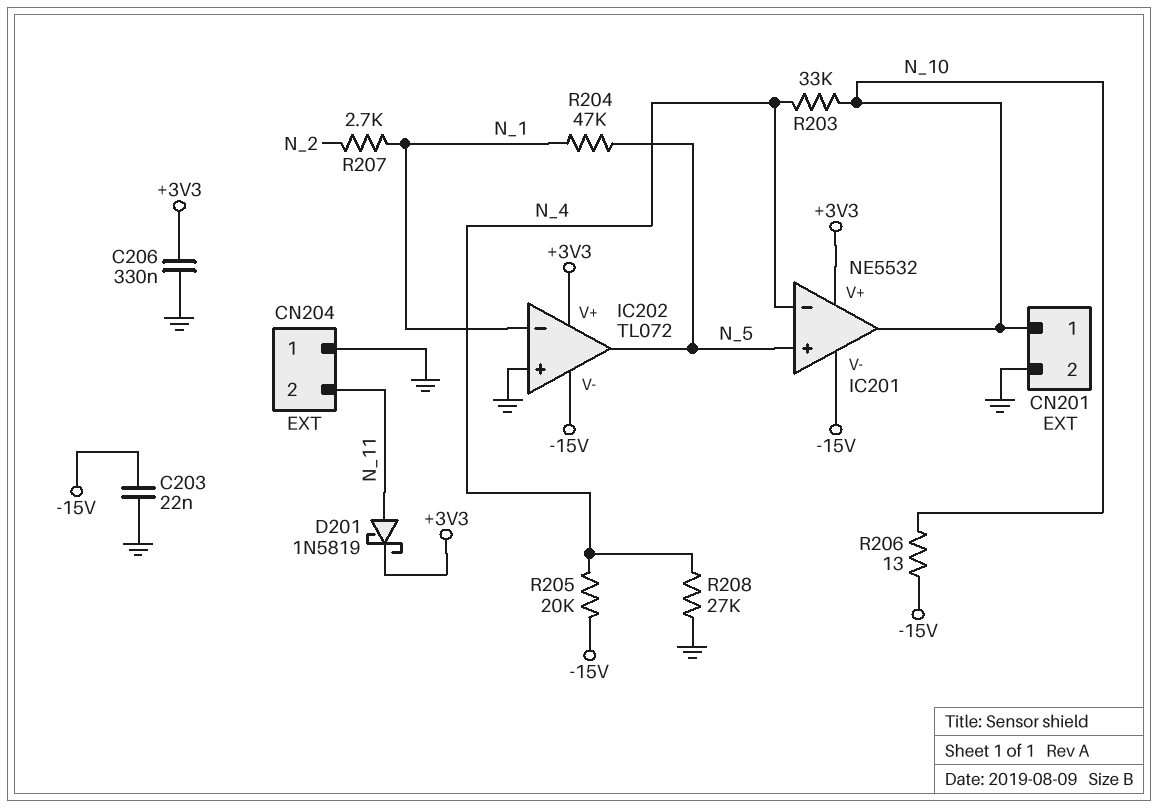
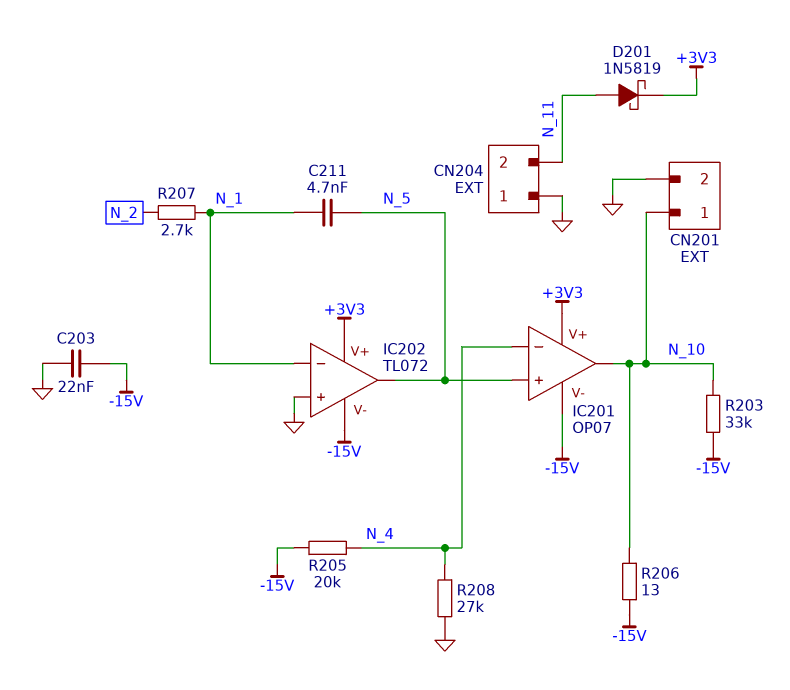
C206: 330nF (+3V3, GND) -> none
C211: none -> 4.7nF (N_1, N_5)
IC201: NE5532 -> OP07
R203: 33k (N_4, N_10) -> 33k (-15V, N_10)
R204: 47k (N_1, N_5) -> none

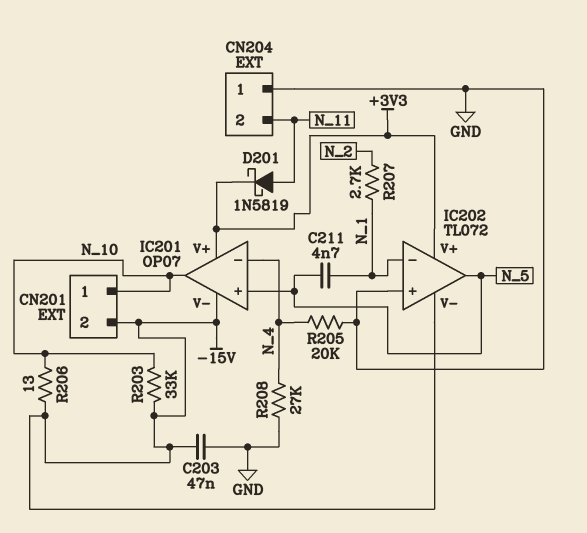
C203: 22nF (-15V, GND) -> 47nF (-15V, GND)
CN201 pin 2: GND -> -15V
R205: 20k (-15V, N_4) -> 20k (GND, N_4)

